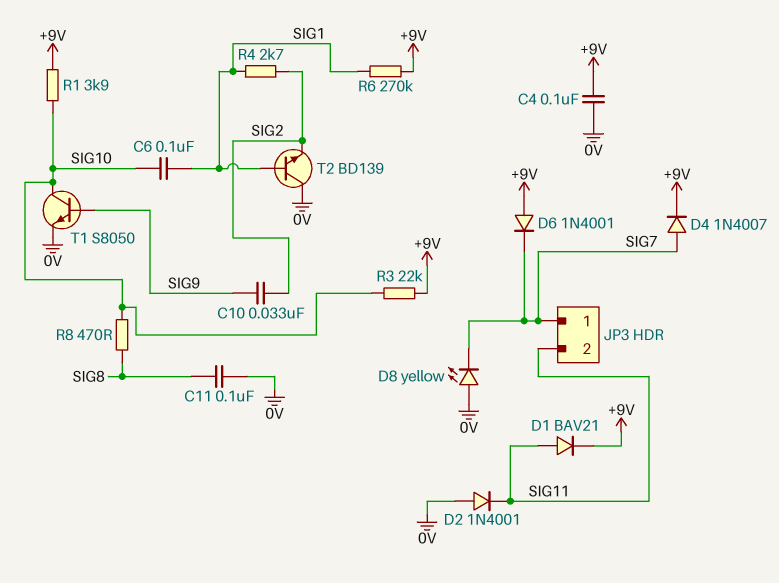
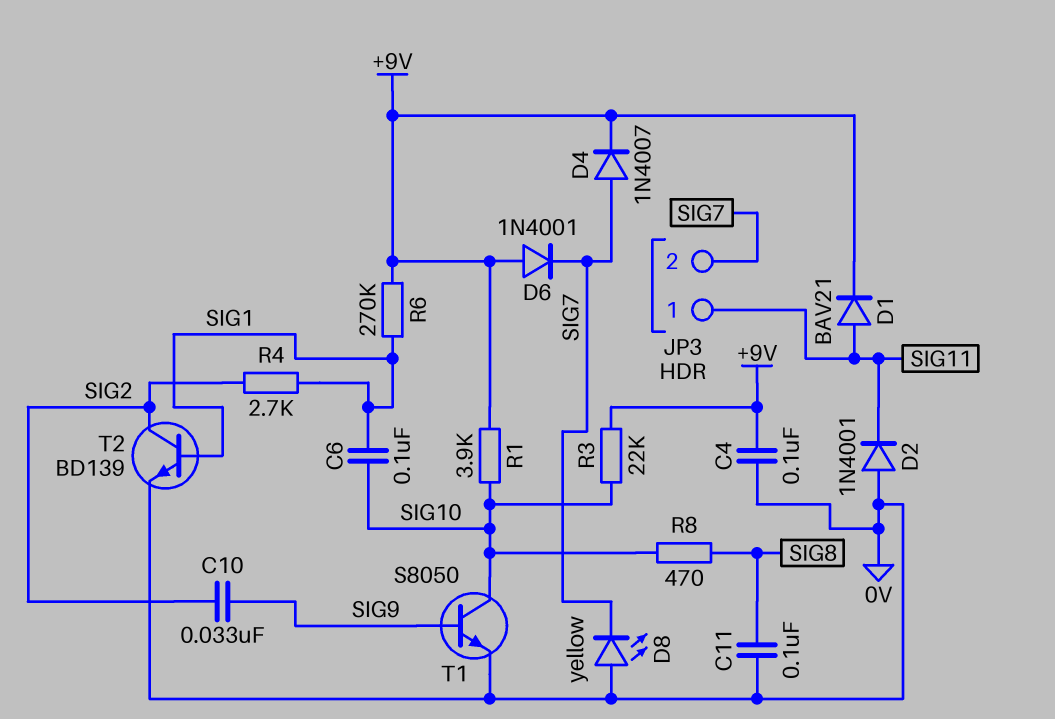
JP3 pin 1: SIG7 -> SIG11
JP3 pin 2: SIG11 -> SIG7
T2: NPN BD139 (B SIG1, C 0V, E SIG2) -> NPN BD139 (B SIG1, C SIG2, E 0V)

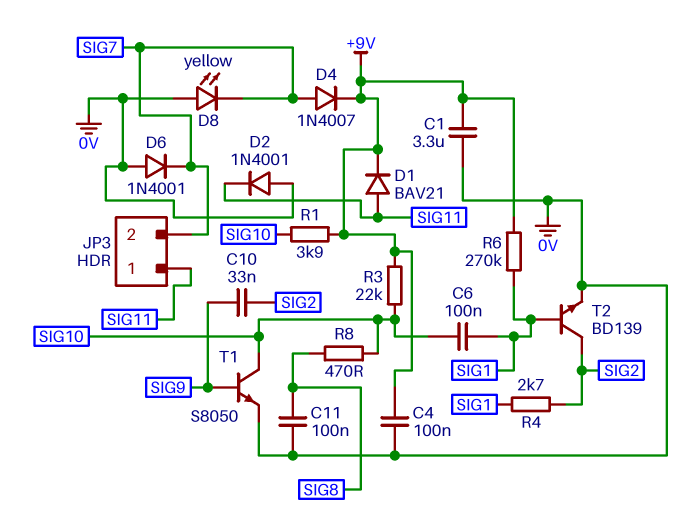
C1: none -> 3.3uF (+9V, 0V)
D6: diode 1N4001 (A +9V, K SIG7) -> diode 1N4001 (A 0V, K SIG7)

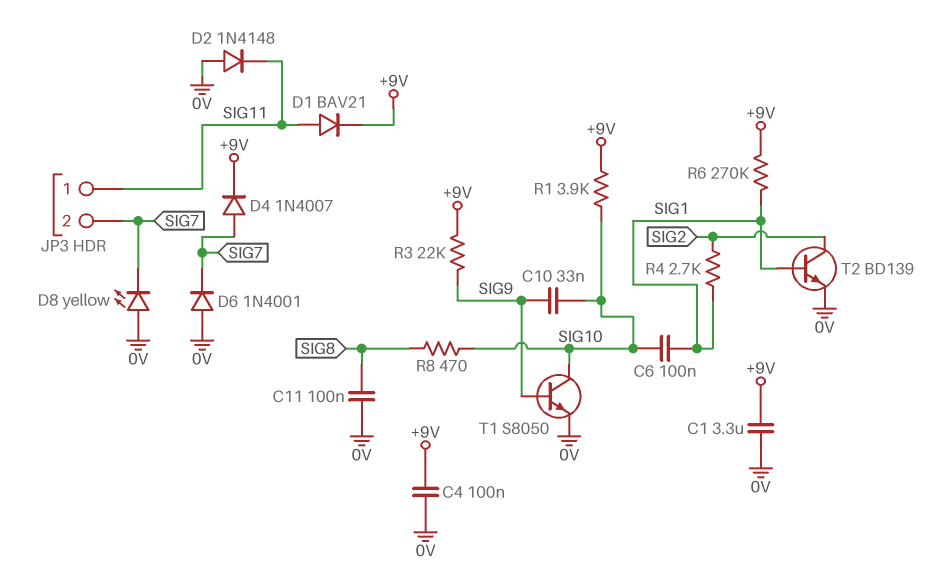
C10: 33nF (SIG2, SIG9) -> 33nF (SIG9, SIG10)
D2: diode 1N4001 (A 0V, K SIG11) -> diode 1N4148 (A 0V, K SIG11)
R3: 22k (+9V, SIG10) -> 22k (+9V, SIG9)

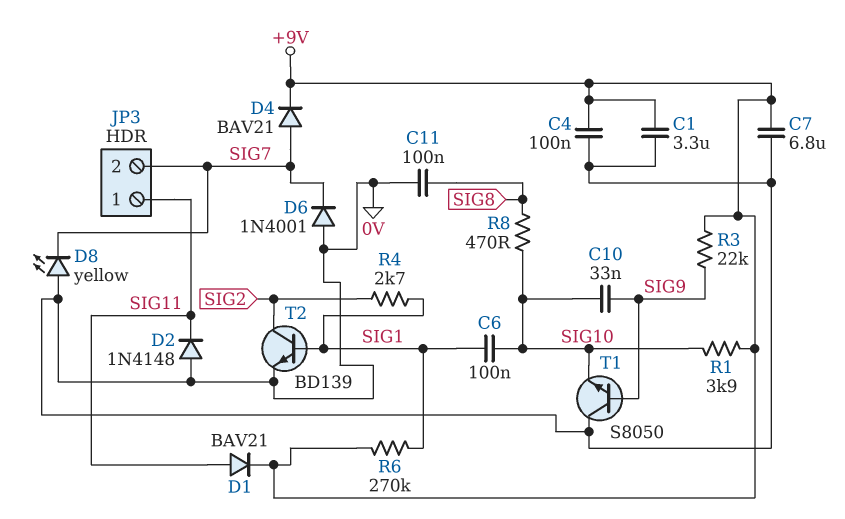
C7: none -> 6.8uF (+9V, 0V)
D4: diode 1N4007 (A SIG7, K +9V) -> diode BAV21 (A SIG7, K +9V)
T1: NPN S8050 (B SIG9, C SIG10, E 0V) -> NPN S8050 (B SIG9, C 0V, E SIG10)

